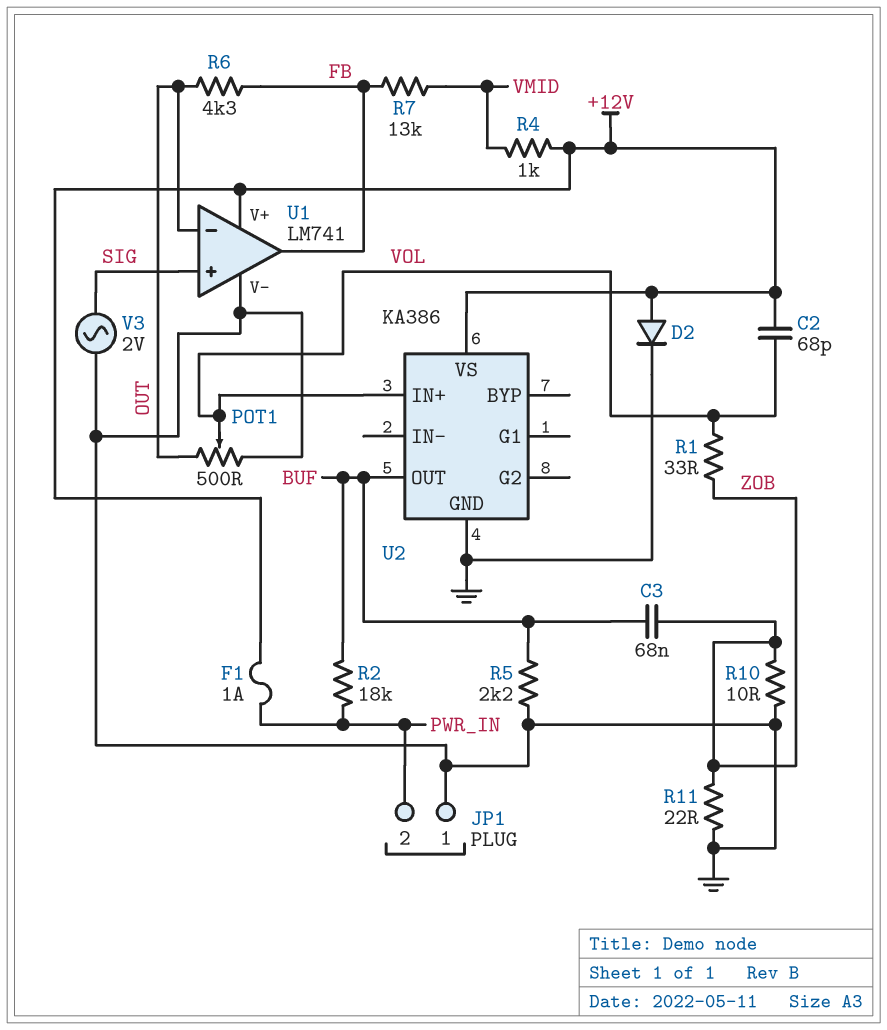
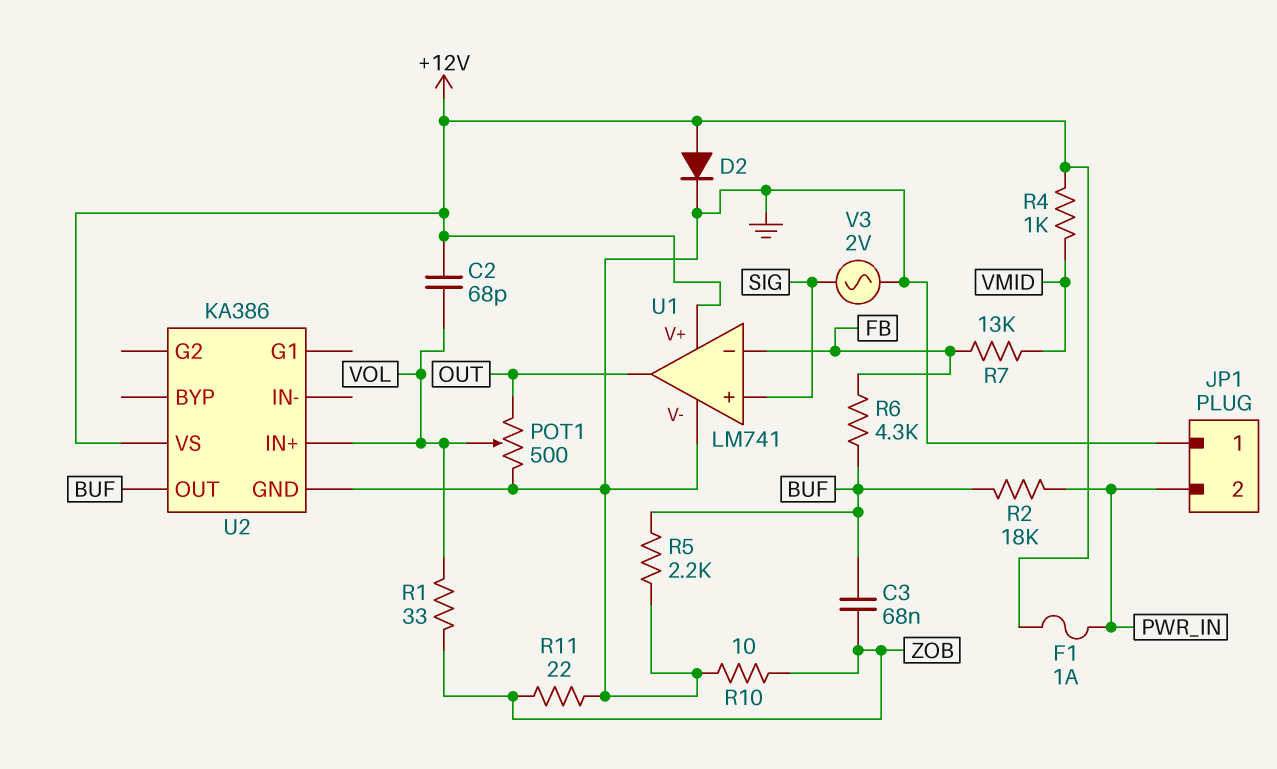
R6: 4.3k (FB, OUT) -> 4.3k (BUF, FB)
U1 pin in-: OUT -> FB
U1 pin out: FB -> OUT

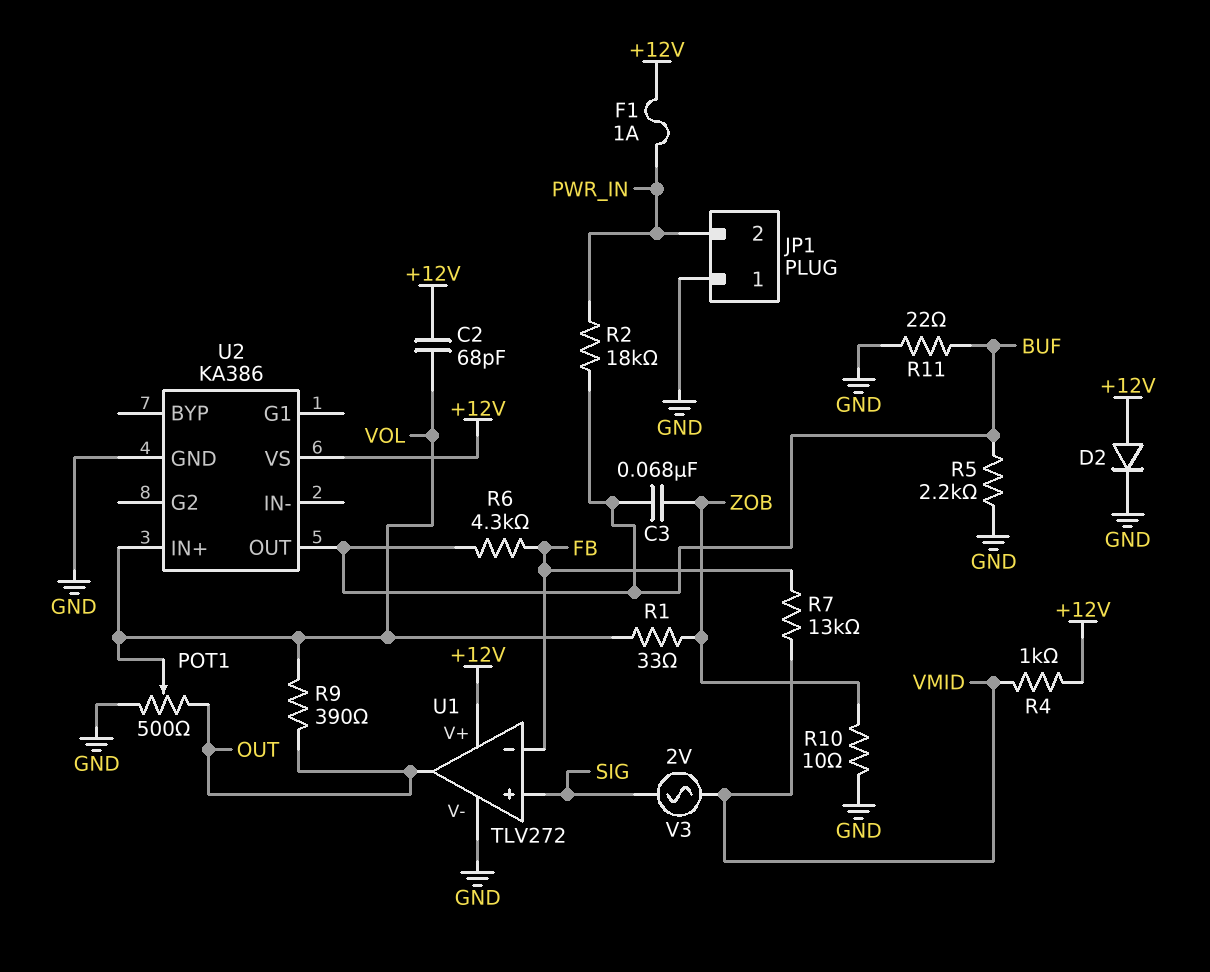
R9: none -> 390 (OUT, VOL)
R11: 22 (GND, ZOB) -> 22 (BUF, GND)
U1: LM741 -> TLV272
V3: AC 2V (GND, SIG) -> AC 2V (SIG, VMID)

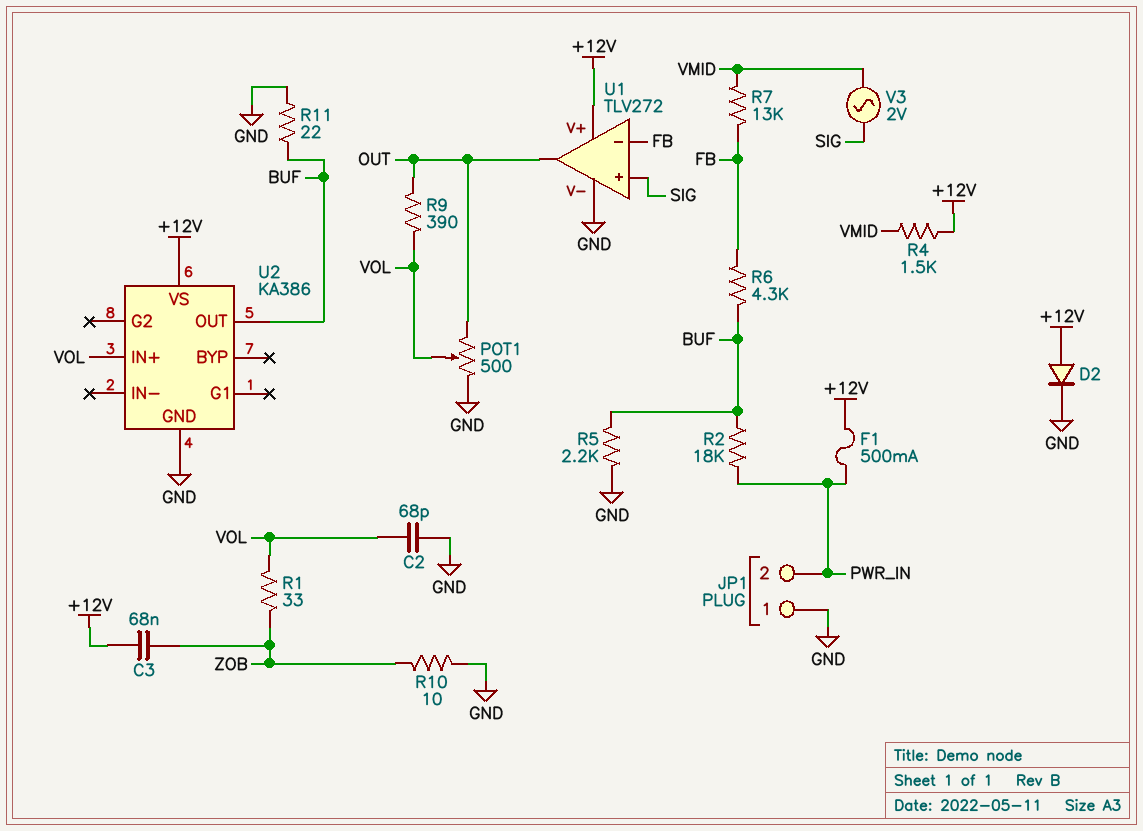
C2: 68pF (+12V, VOL) -> 68pF (GND, VOL)
C3: 68nF (BUF, ZOB) -> 68nF (+12V, ZOB)
F1: 1A (+12V, PWR_IN) -> 500mA (+12V, PWR_IN)
R4: 1k (+12V, VMID) -> 1.5k (+12V, VMID)

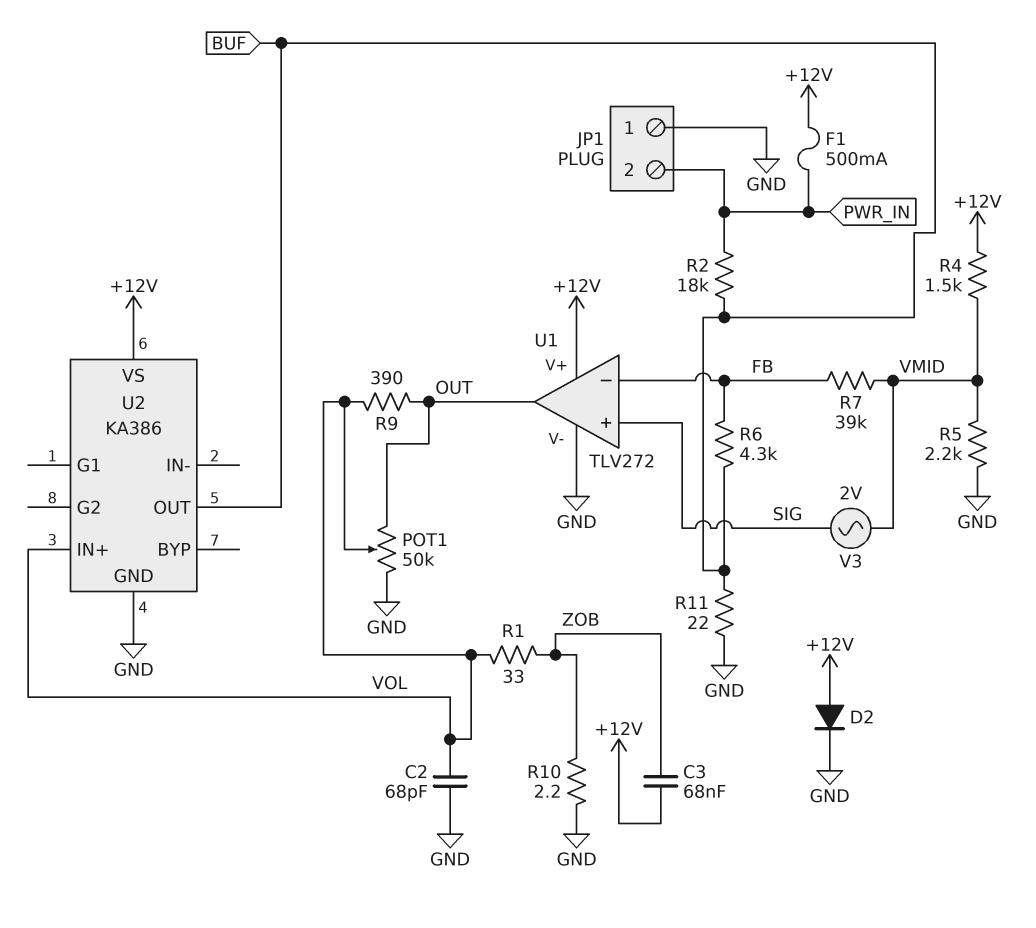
POT1: 500 (GND, OUT, wiper VOL) -> 50k (GND, OUT, wiper VOL)
R5: 2.2k (BUF, GND) -> 2.2k (GND, VMID)
R7: 13k (FB, VMID) -> 39k (FB, VMID)
R10: 10 (GND, ZOB) -> 2.2 (GND, ZOB)

